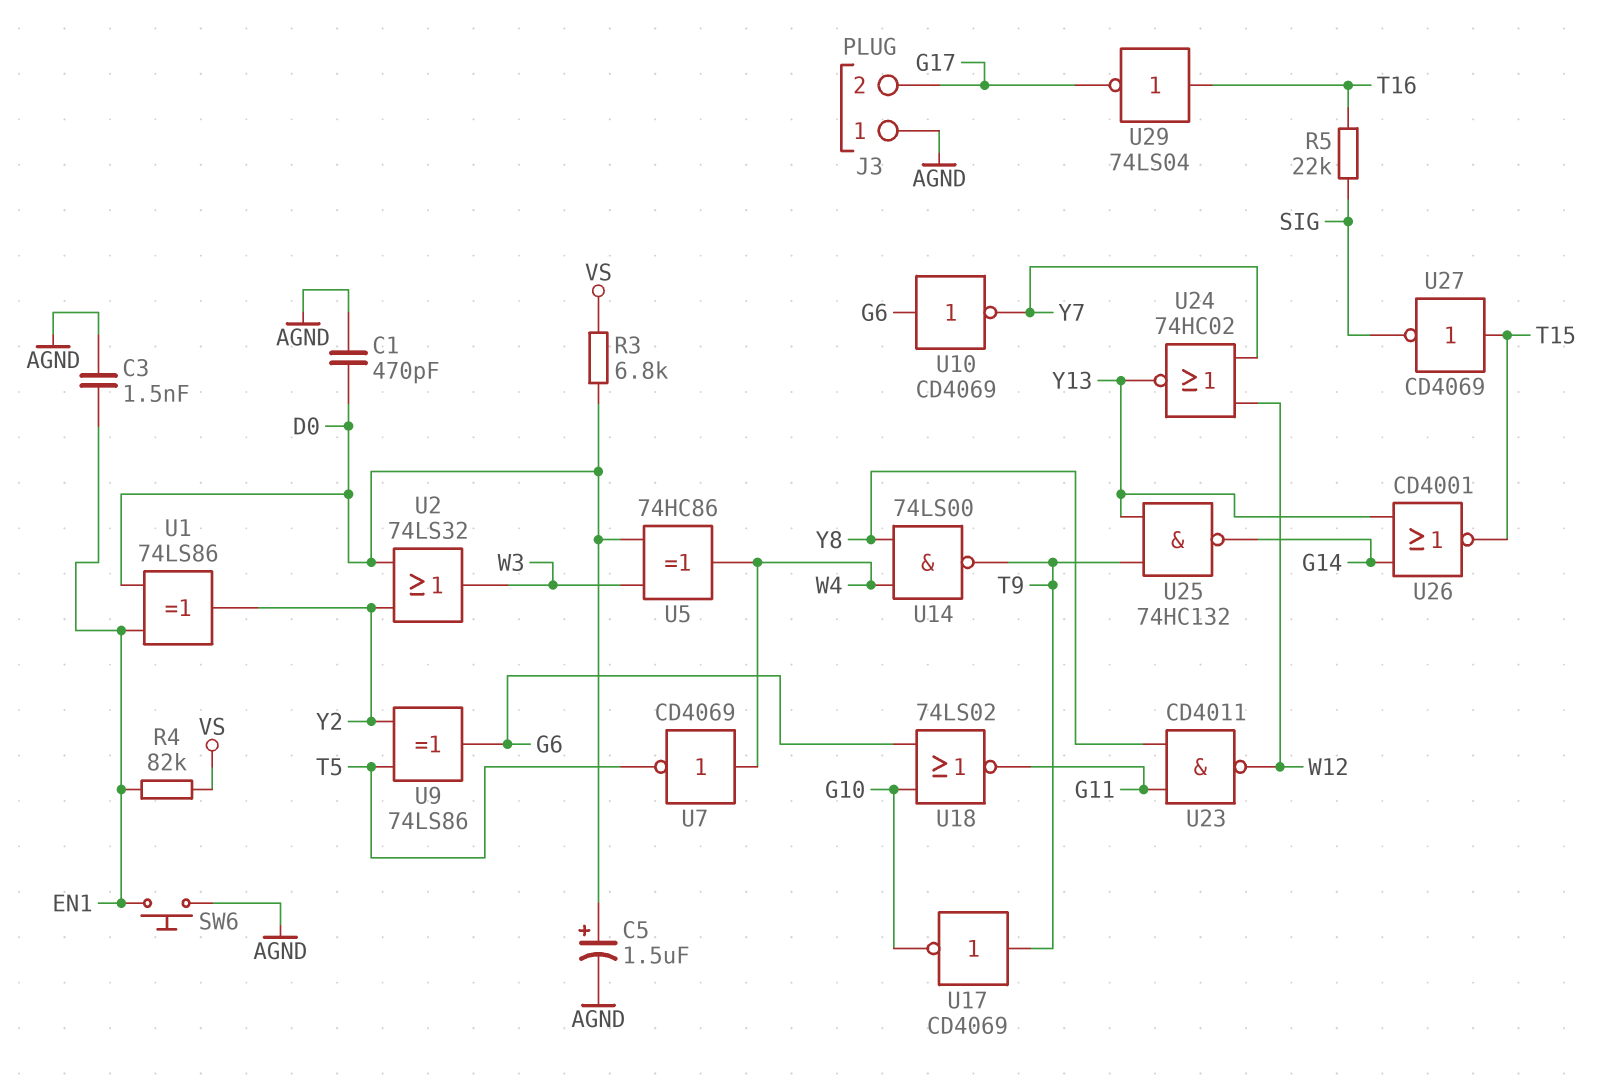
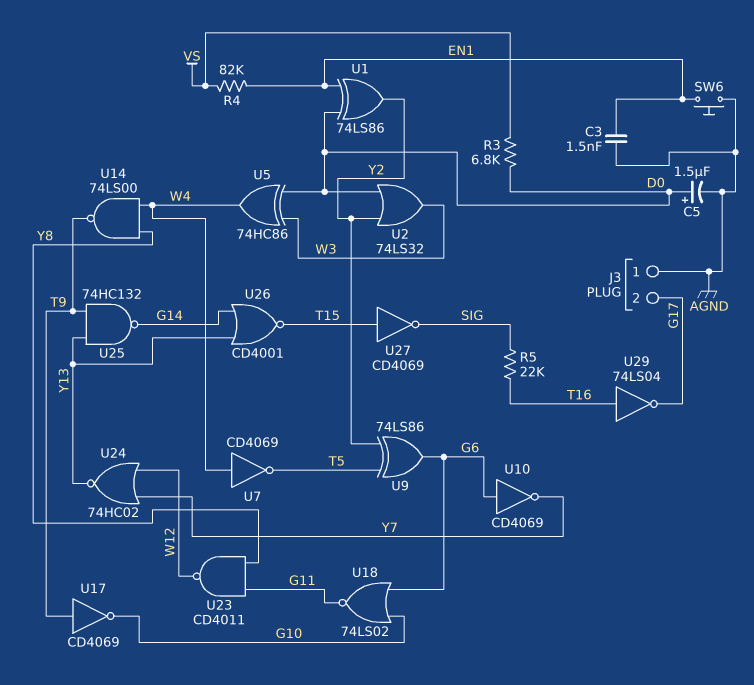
C1: 470pF (AGND, D0) -> none

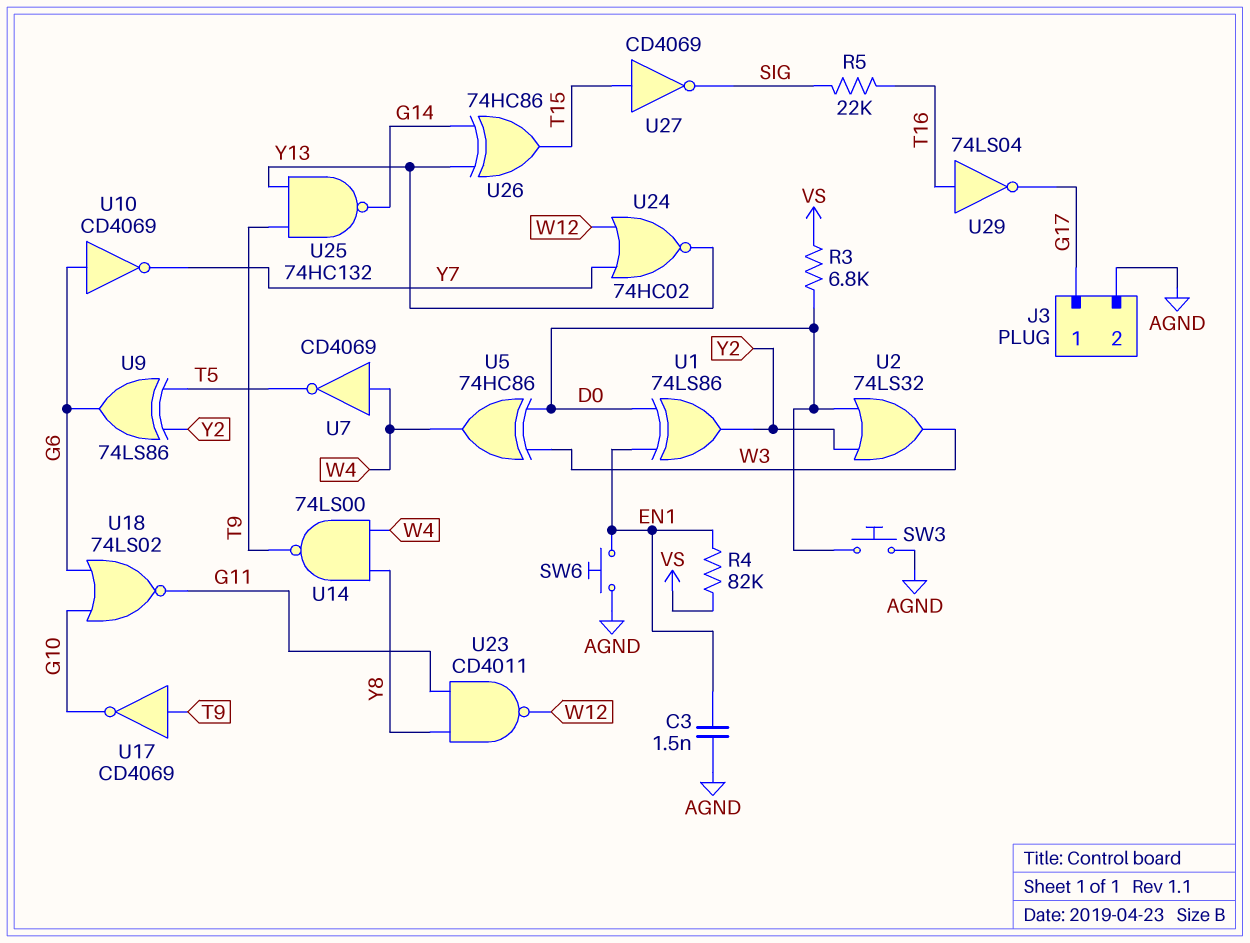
C5: 1.5uF (plus D0, minus AGND) -> none
J3 pin 1: AGND -> G17
J3 pin 2: G17 -> AGND
SW3: none -> button (AGND, D0)
U26: NOR CD4001 (in G14, in Y13, out T15) -> XOR 74HC86 (in G14, in Y13, out T15)

